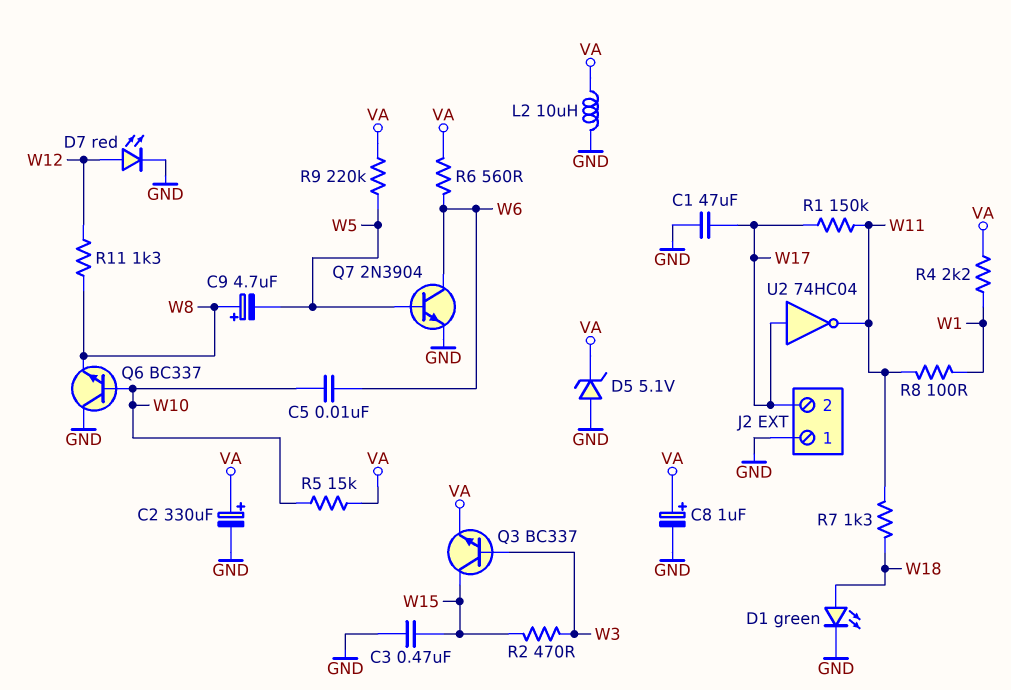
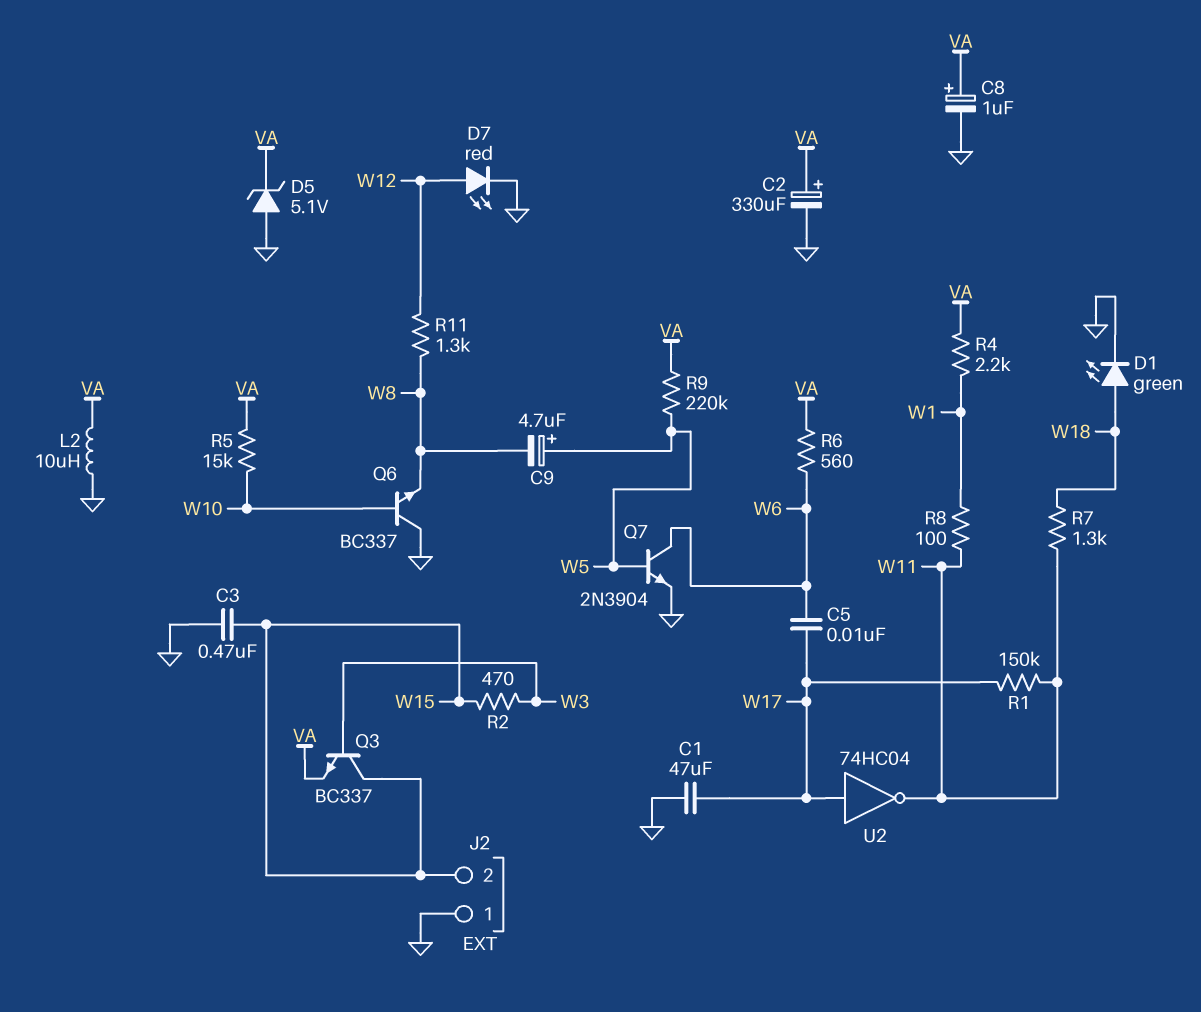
C5: 10nF (W6, W10) -> 10nF (W6, W17)
C9: 4.7uF (plus W8, minus W5) -> 4.7uF (plus W5, minus W8)
J2 pin 2: W17 -> W15

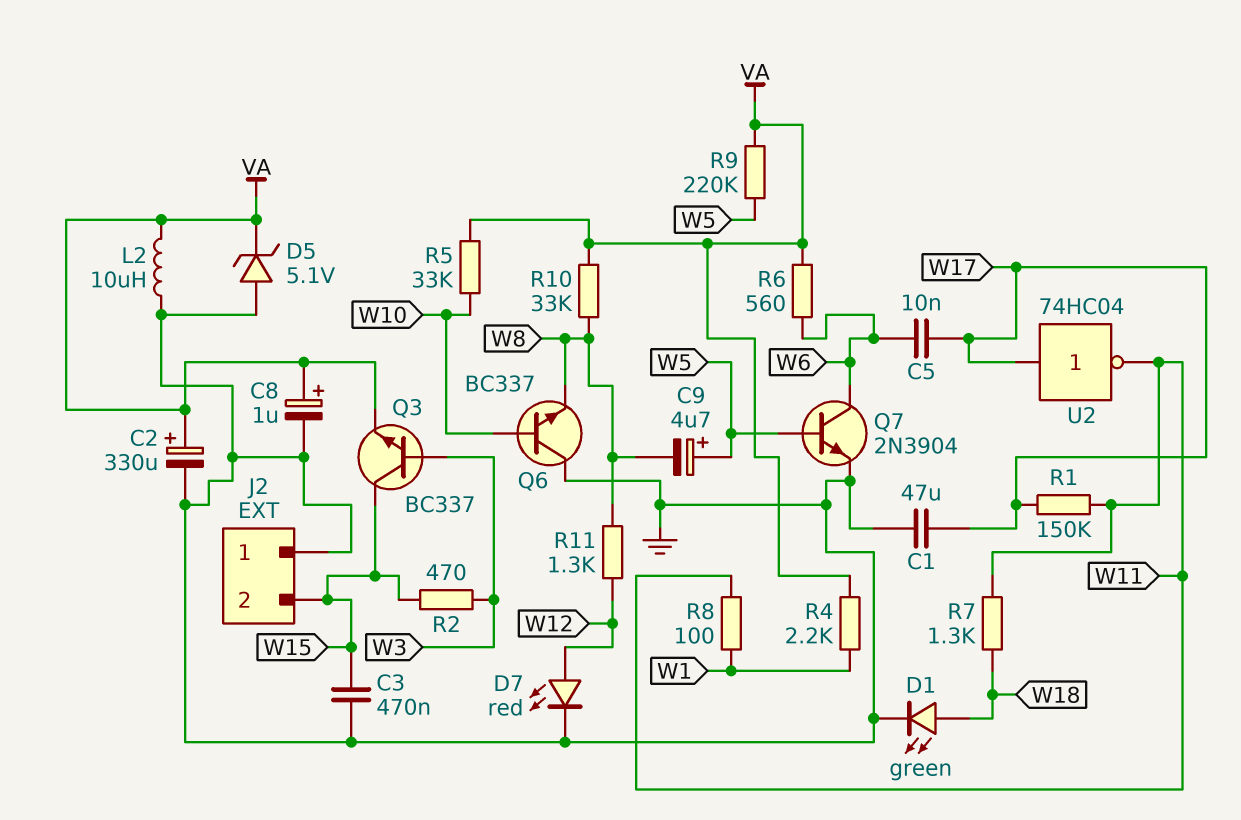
R5: 15k (VA, W10) -> 33k (VA, W10)
R10: none -> 33k (VA, W8)

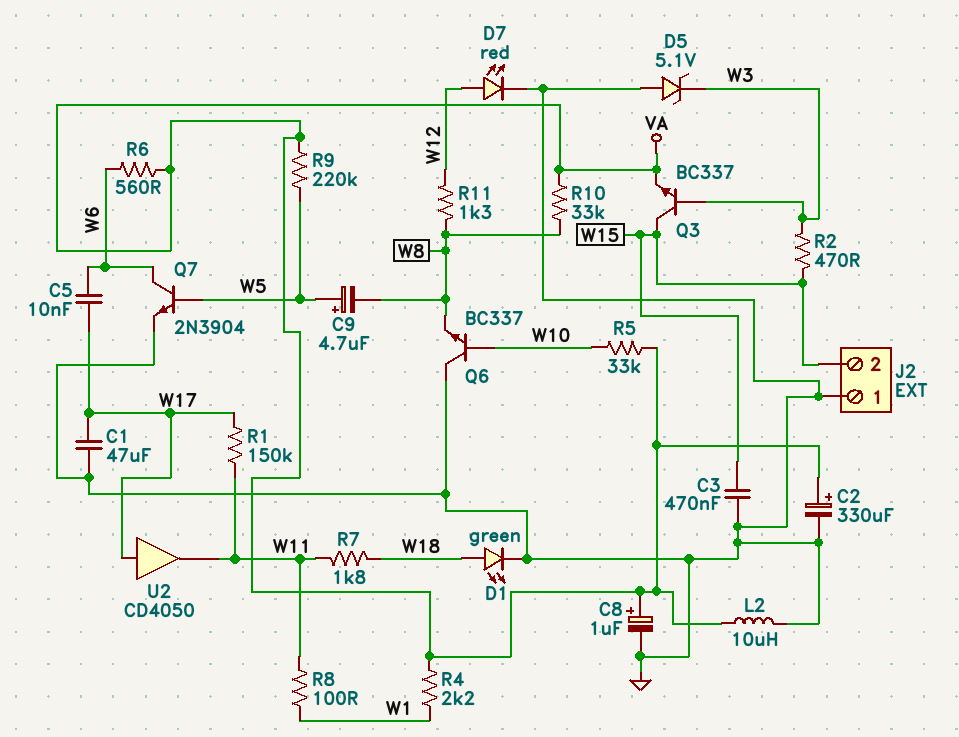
D5: zener 5.1V (A GND, K VA) -> zener 5.1V (A GND, K W3)
R7: 1.3k (W11, W18) -> 1.8k (W11, W18)
U2: NOT 74HC04 (in W17, out W11) -> buffer CD4050 (in W17, out W11)

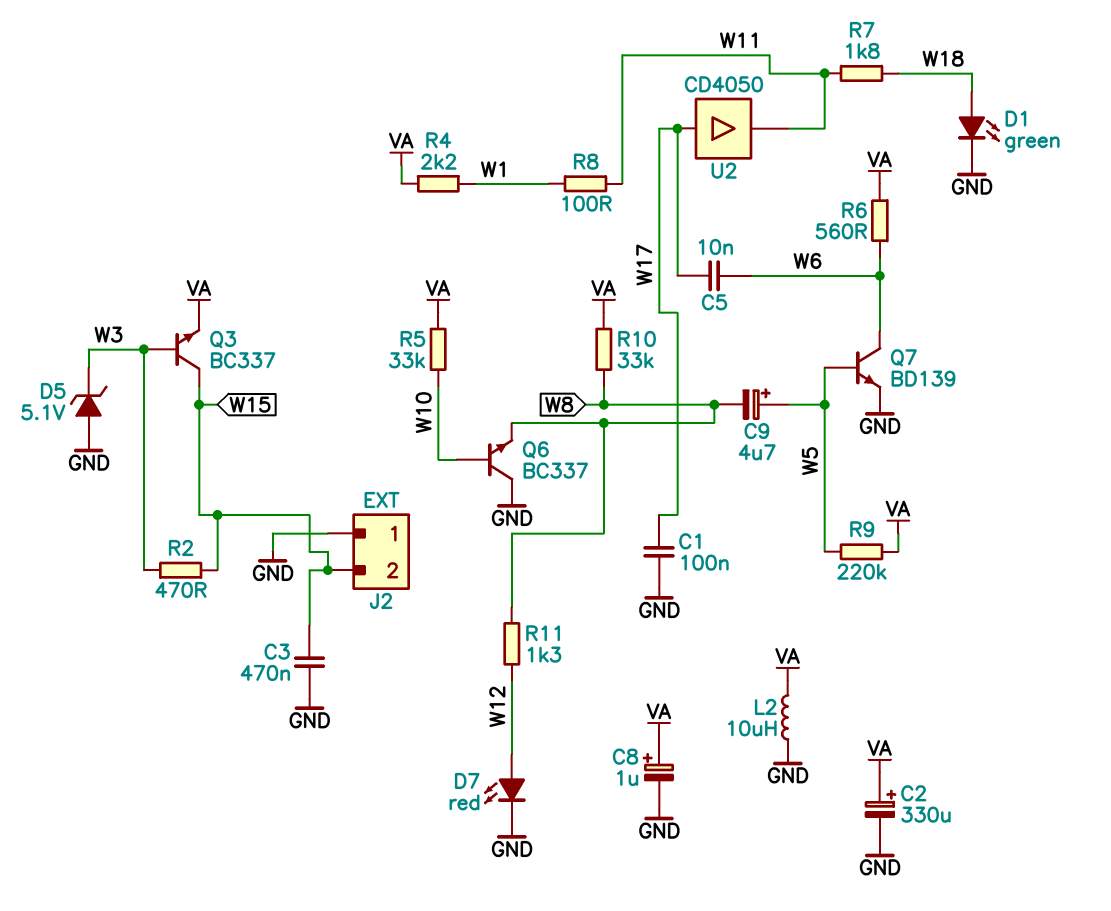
C1: 47uF (GND, W17) -> 100nF (GND, W17)
Q7: NPN 2N3904 (B W5, C W6, E GND) -> NPN BD139 (B W5, C W6, E GND)
R1: 150k (W11, W17) -> none

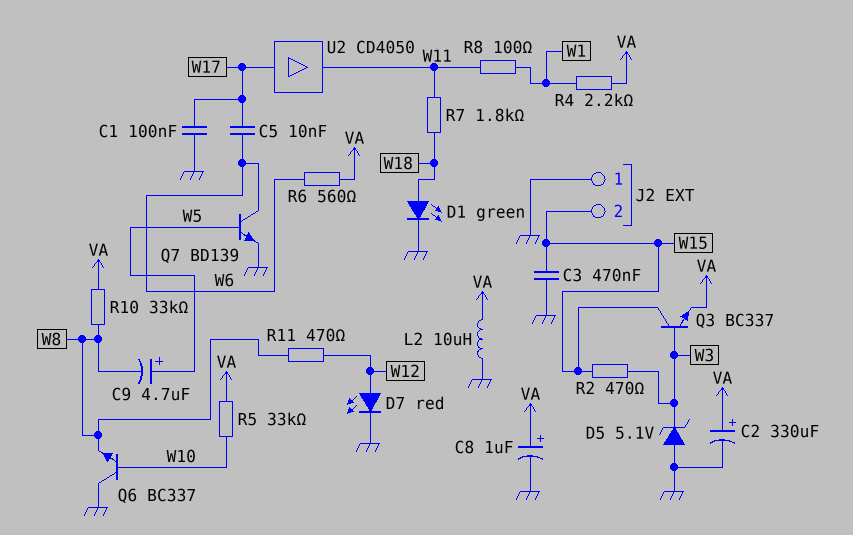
R9: 220k (VA, W5) -> none
R11: 1.3k (W8, W12) -> 470 (W8, W12)

